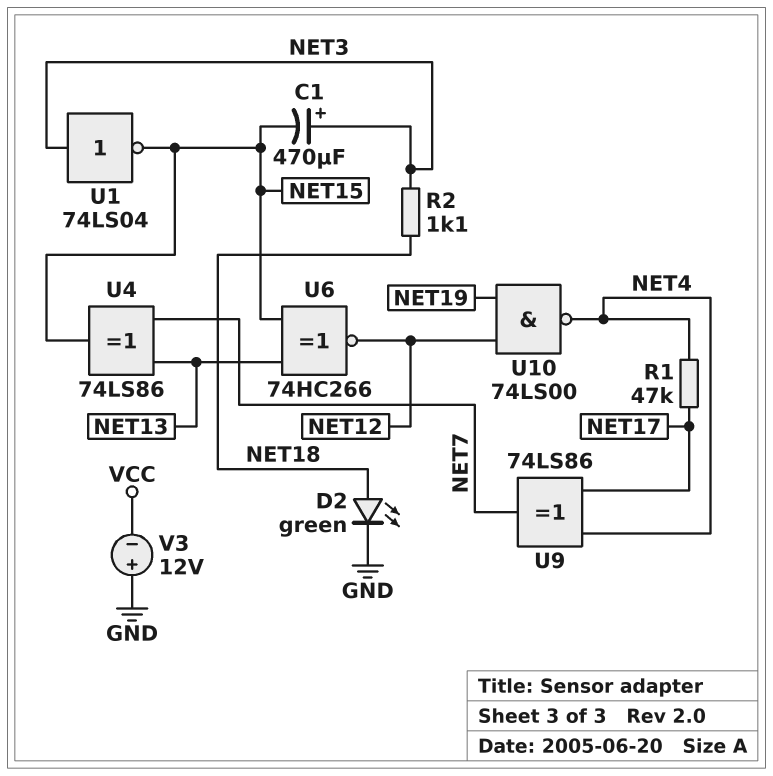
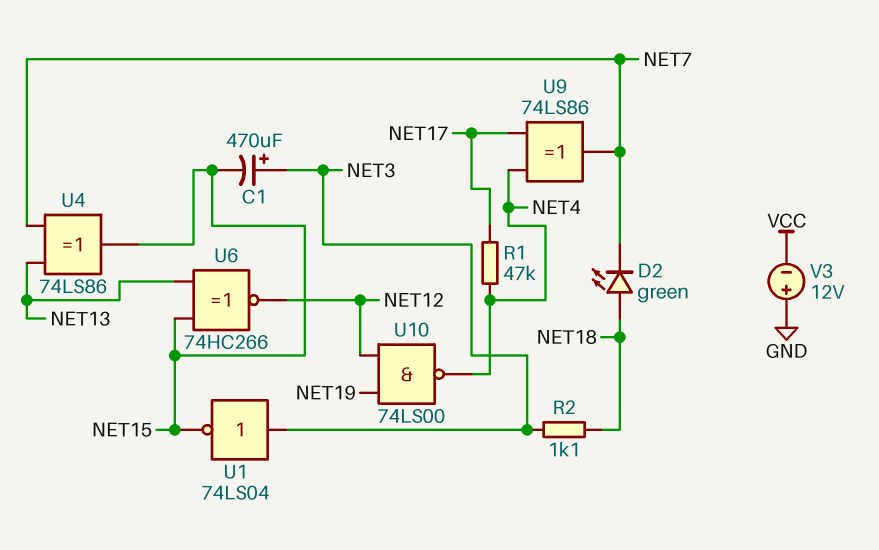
D2: LED green (A NET18, K GND) -> LED green (A NET18, K NET7)

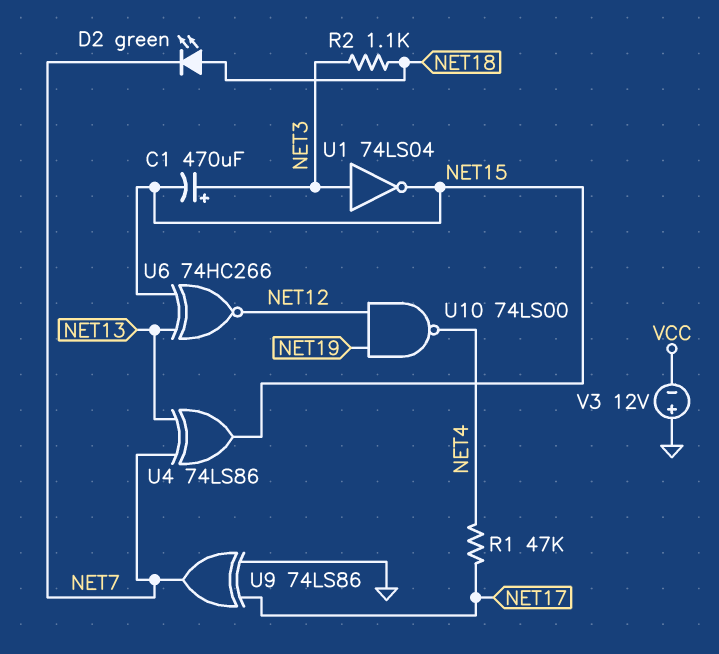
U9: XOR 74LS86 (in NET4, in NET17, out NET7) -> XOR 74LS86 (in GND, in NET17, out NET7)

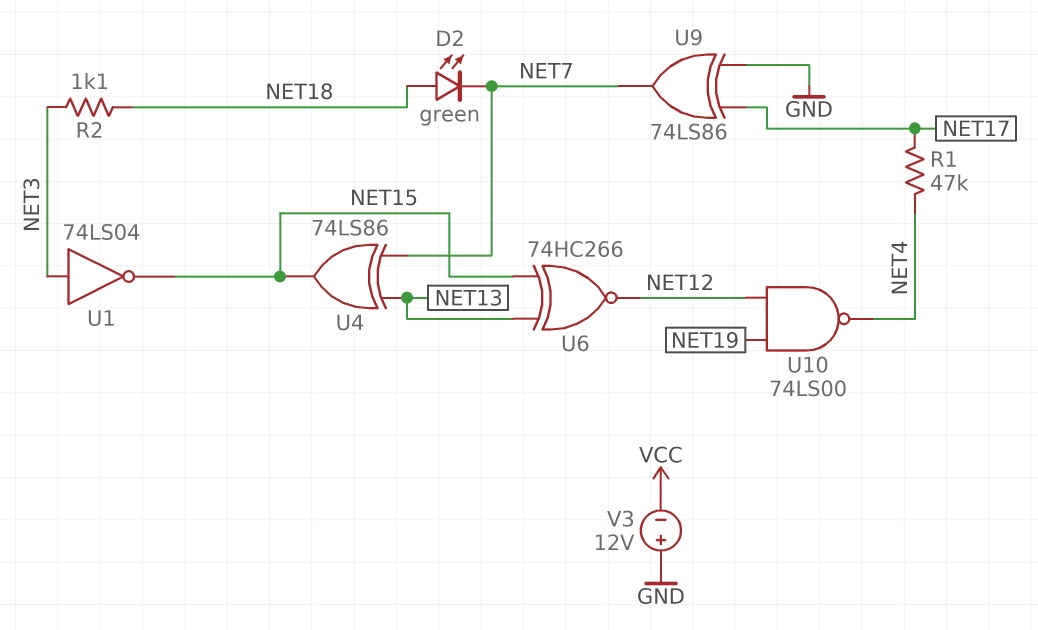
C1: 470uF (plus NET3, minus NET15) -> none

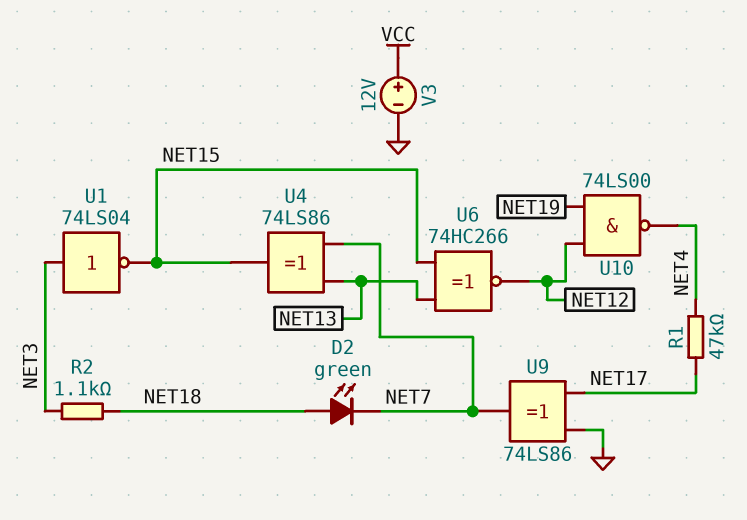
V3: 12V (plus GND, minus VCC) -> 12V (plus VCC, minus GND)

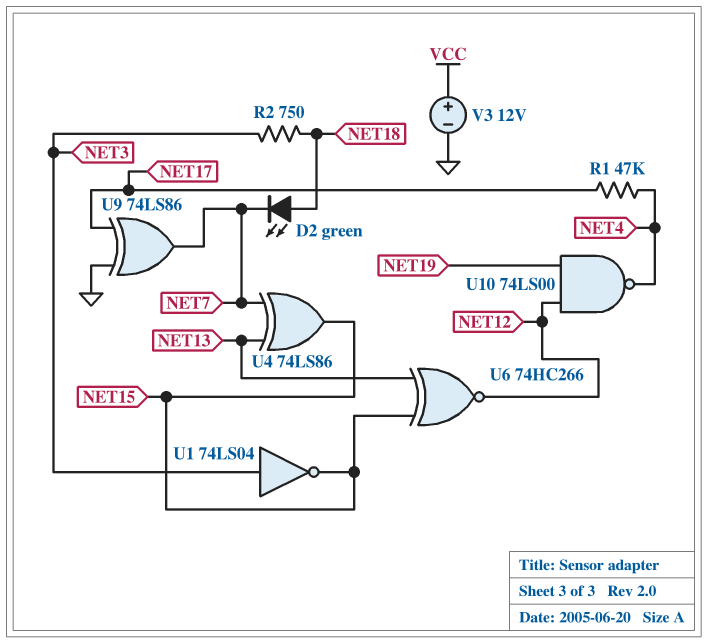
R2: 1.1k (NET3, NET18) -> 750 (NET3, NET18)

